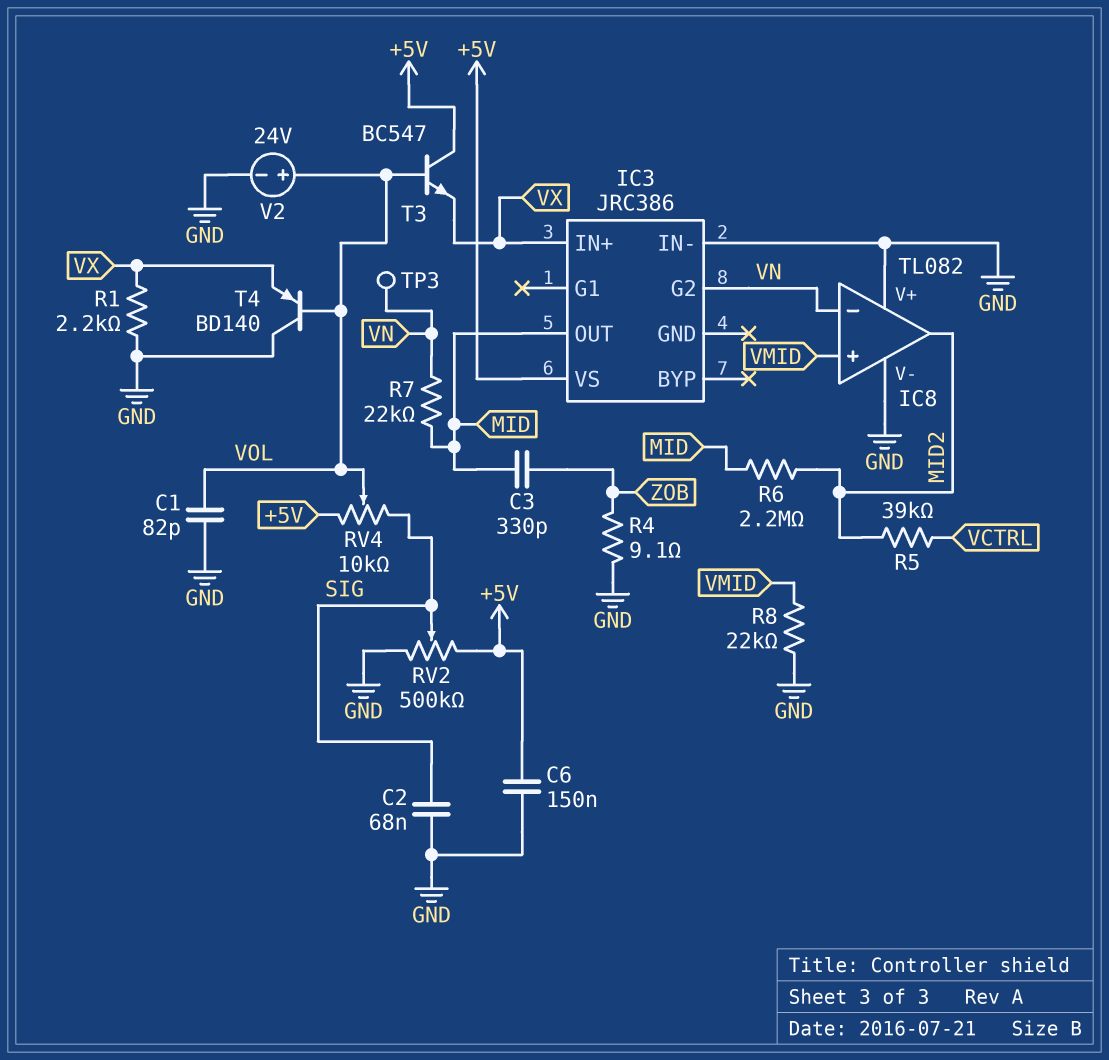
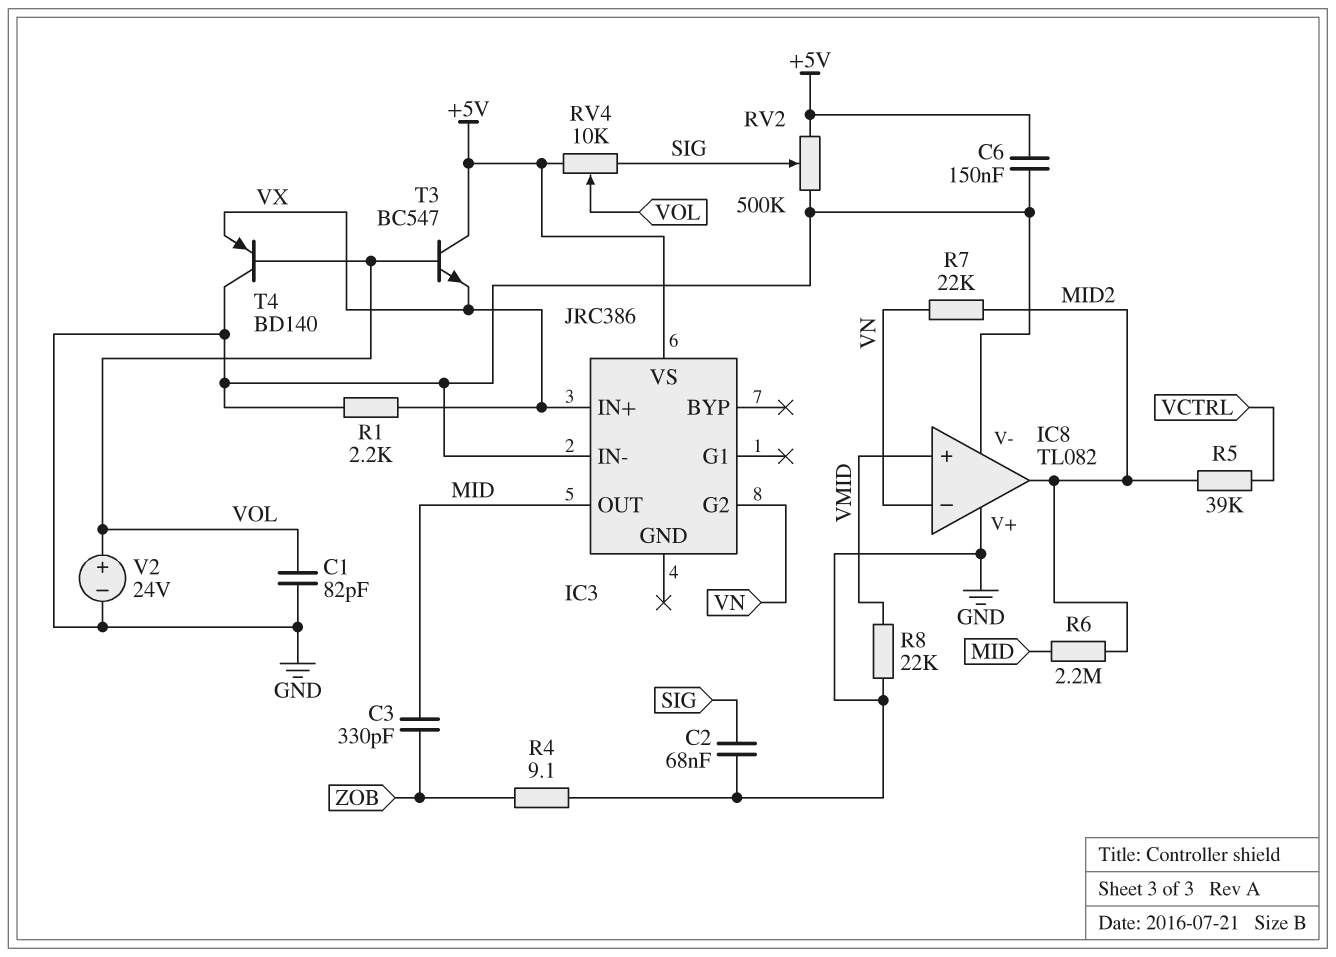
R7: 22k (MID, VN) -> 22k (MID2, VN)
TP3: test point (VN) -> none

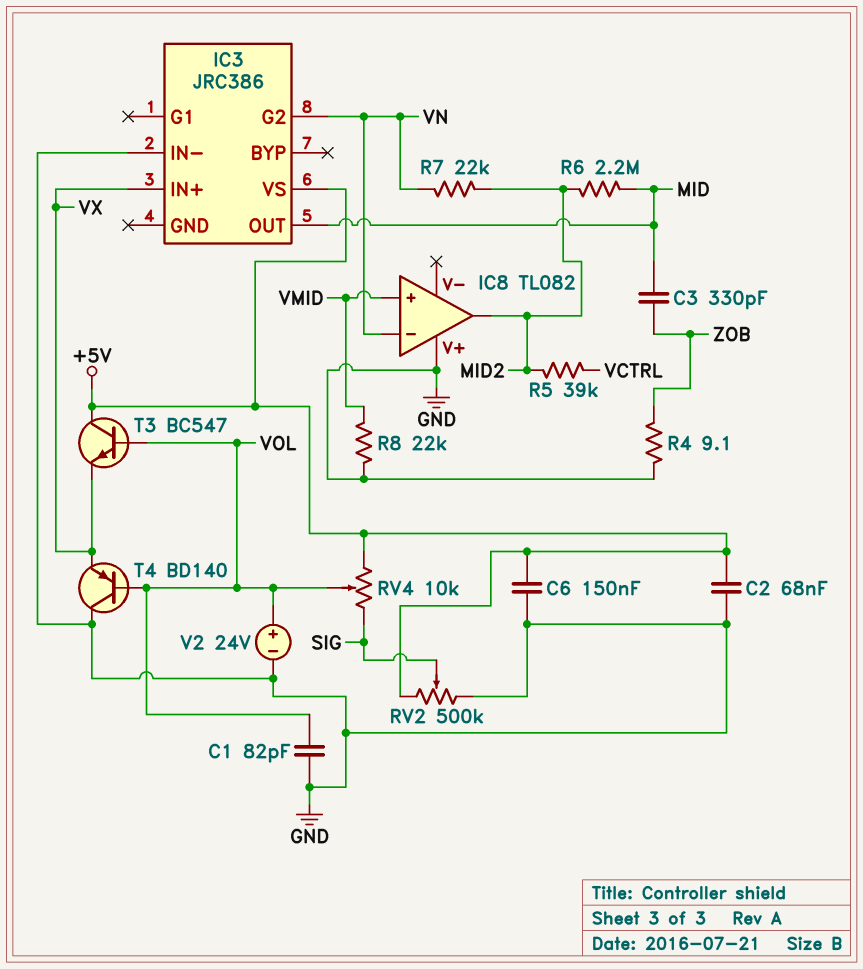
C2: 68nF (GND, SIG) -> 68nF (+5V, GND)
IC8 pin V-: GND -> none
R1: 2.2k (GND, VX) -> none

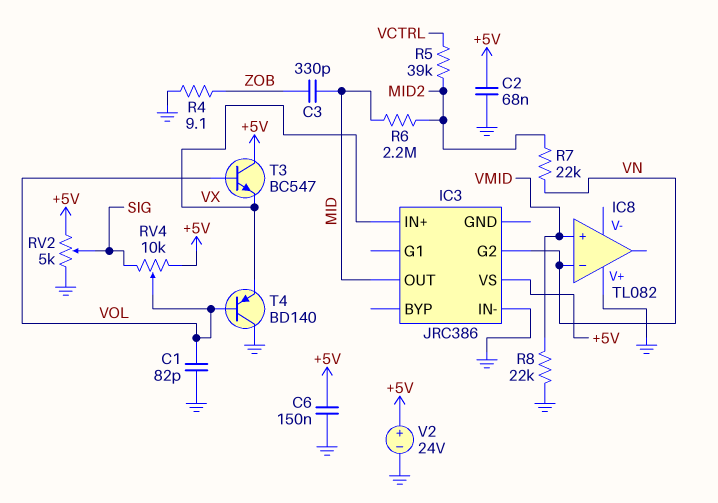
IC8 pin out: MID2 -> none
RV2: 500k (+5V, GND, wiper SIG) -> 5k (+5V, GND, wiper SIG)
V2: 24V (plus VOL, minus GND) -> 24V (plus +5V, minus GND)

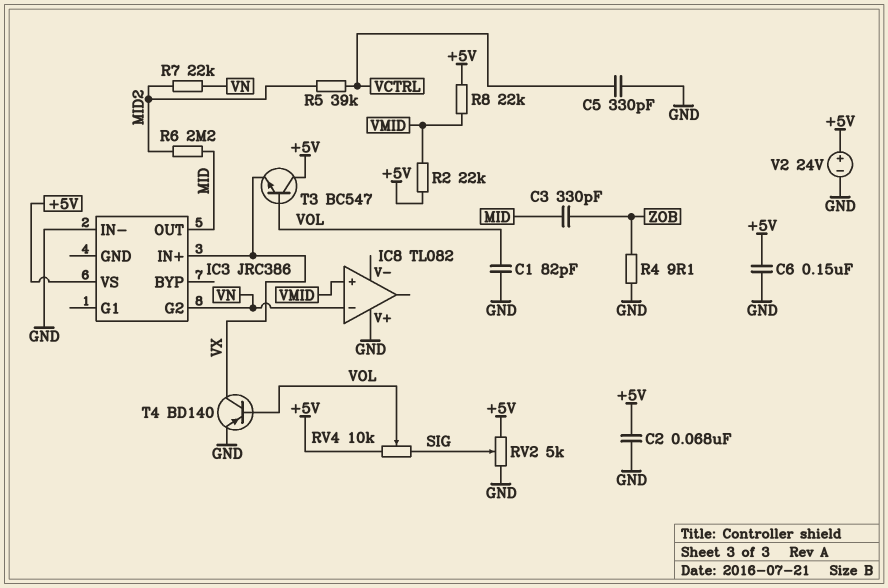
C5: none -> 330pF (GND, VCTRL)
R2: none -> 22k (+5V, VMID)
R8: 22k (GND, VMID) -> 22k (+5V, VMID)
T4: PNP BD140 (B VOL, C GND, E VX) -> PNP BD140 (B VOL, C VX, E GND)

